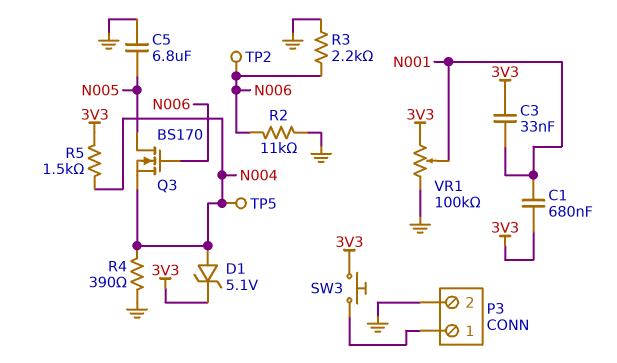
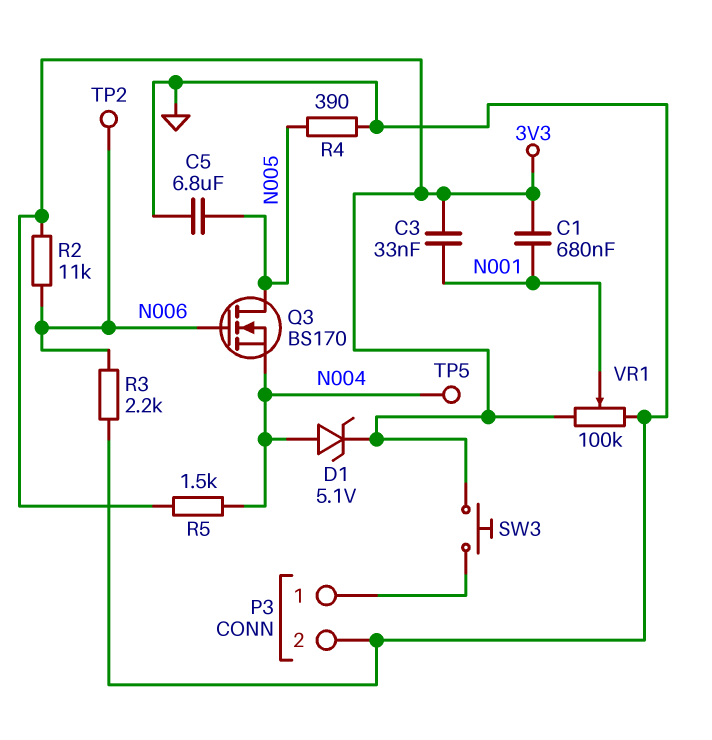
R2: 11k (GND, N006) -> 11k (3V3, N006)
R4: 390 (GND, N004) -> 390 (GND, N005)

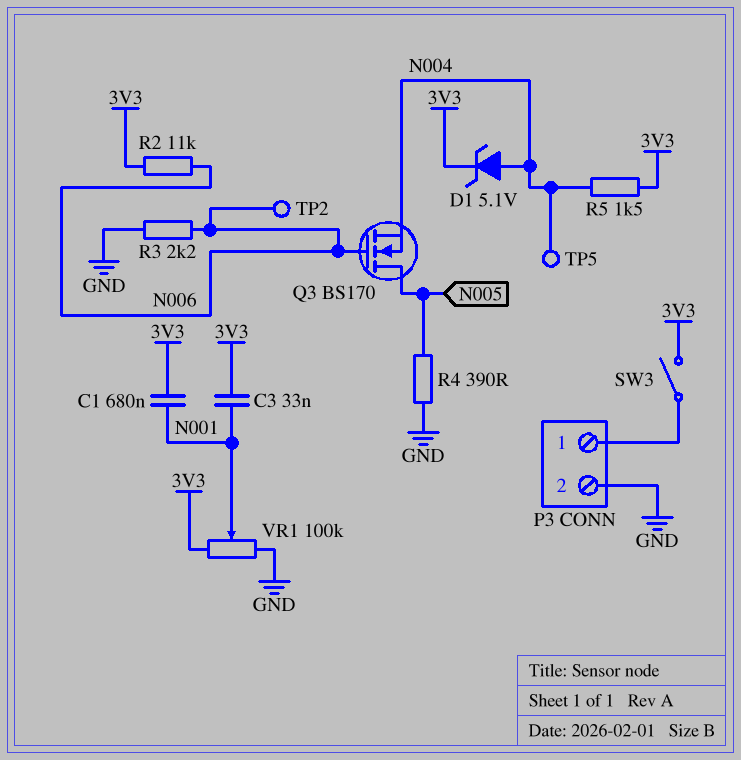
C5: 6.8uF (GND, N005) -> none
SW3: button (3V3, P3/1) -> switch (3V3, P3/1)

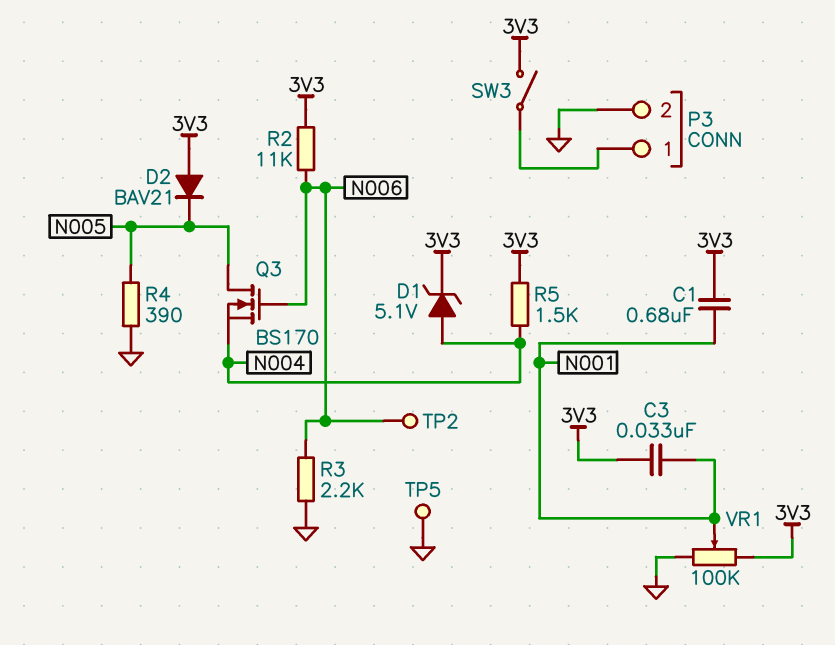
D2: none -> diode BAV21 (A 3V3, K N005)
TP5: test point (N004) -> test point (GND)

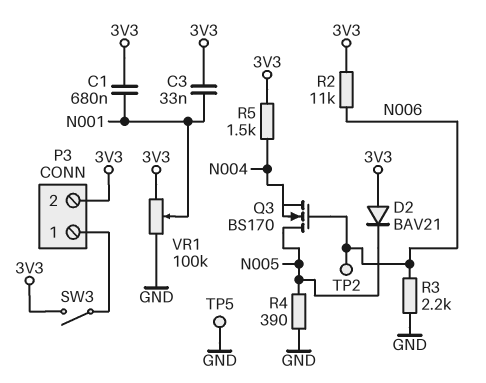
D1: zener 5.1V (A N004, K 3V3) -> none
P3 pin 2: GND -> 3V3

